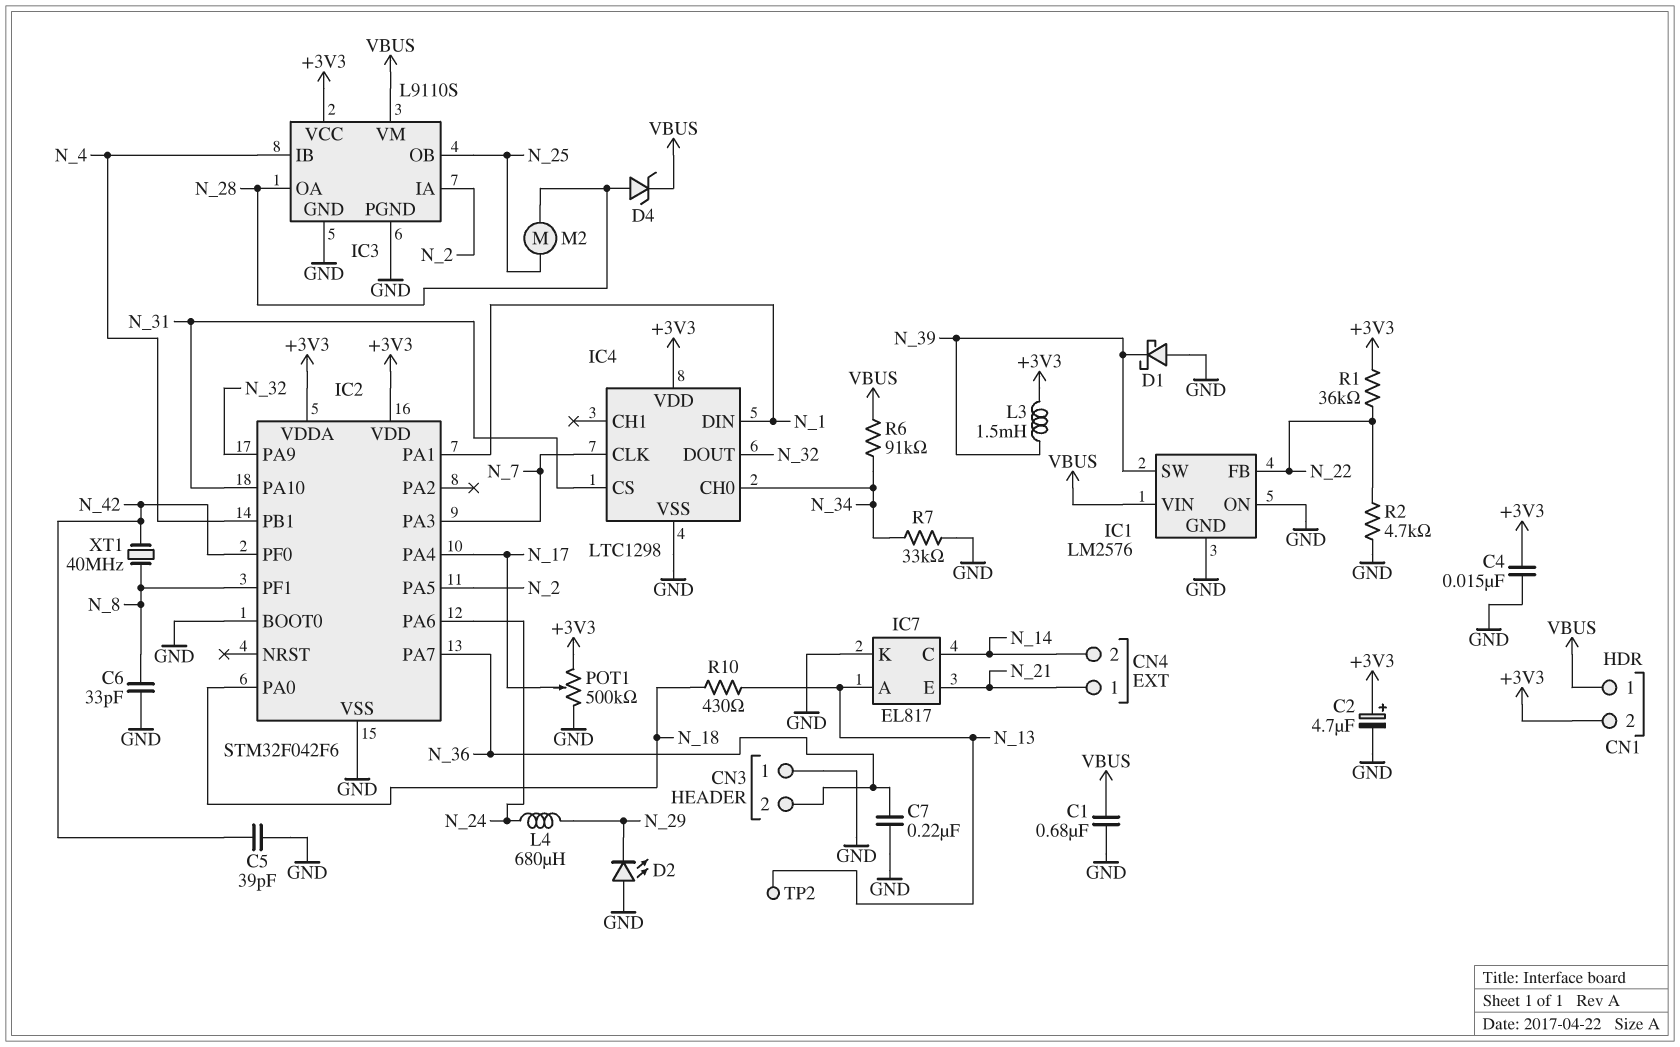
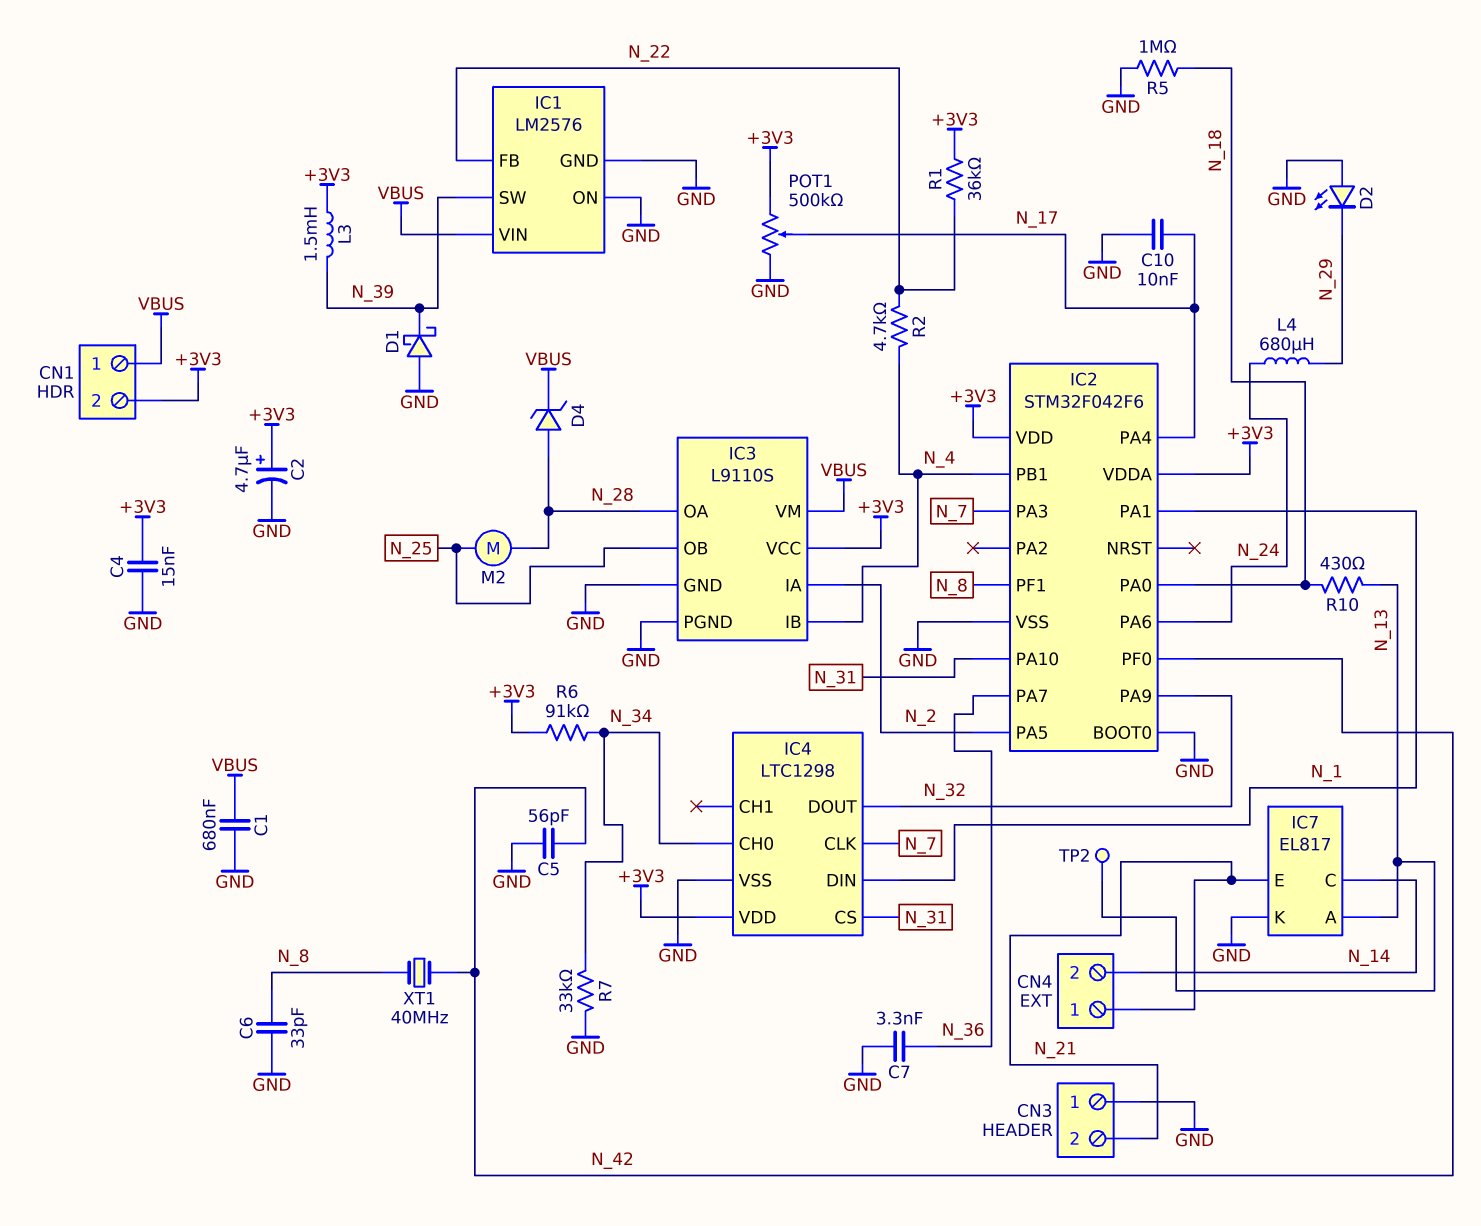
C5: 39pF (GND, N_42) -> 56pF (GND, N_42)
C7: 220nF (GND, N_36) -> 3.3nF (GND, N_36)
C10: none -> 10nF (GND, N_17)
CN3 pin 2: N_36 -> N_21
R2: 4.7k (GND, N_22) -> 4.7k (N_4, N_22)
R5: none -> 1M (GND, N_18)
R6: 91k (N_34, VBUS) -> 91k (+3V3, N_34)

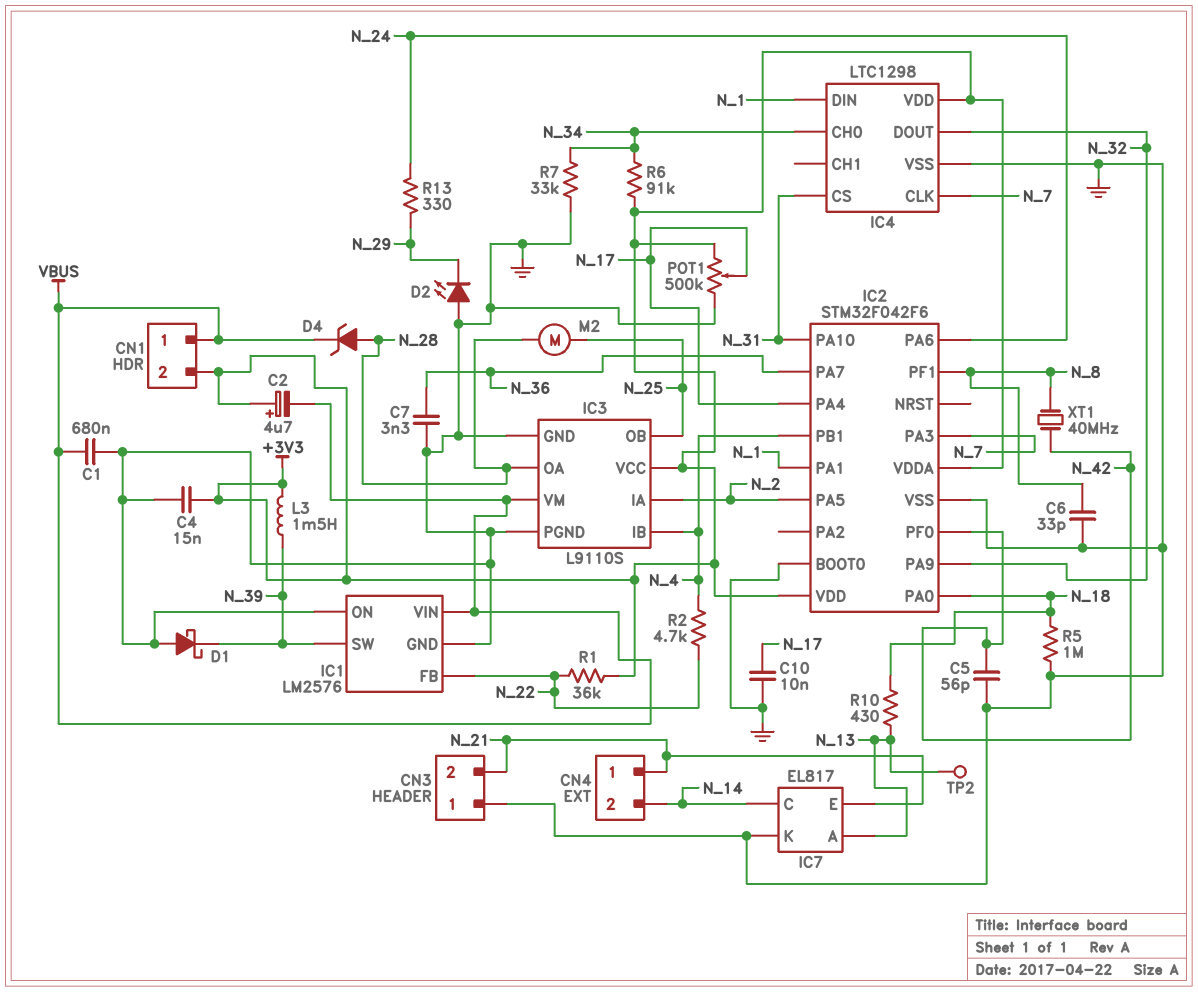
C2: 4.7uF (plus +3V3, minus GND) -> 4.7uF (plus +3V3, minus VBUS)
L4: 680uH (N_24, N_29) -> none
R13: none -> 330 (N_24, N_29)

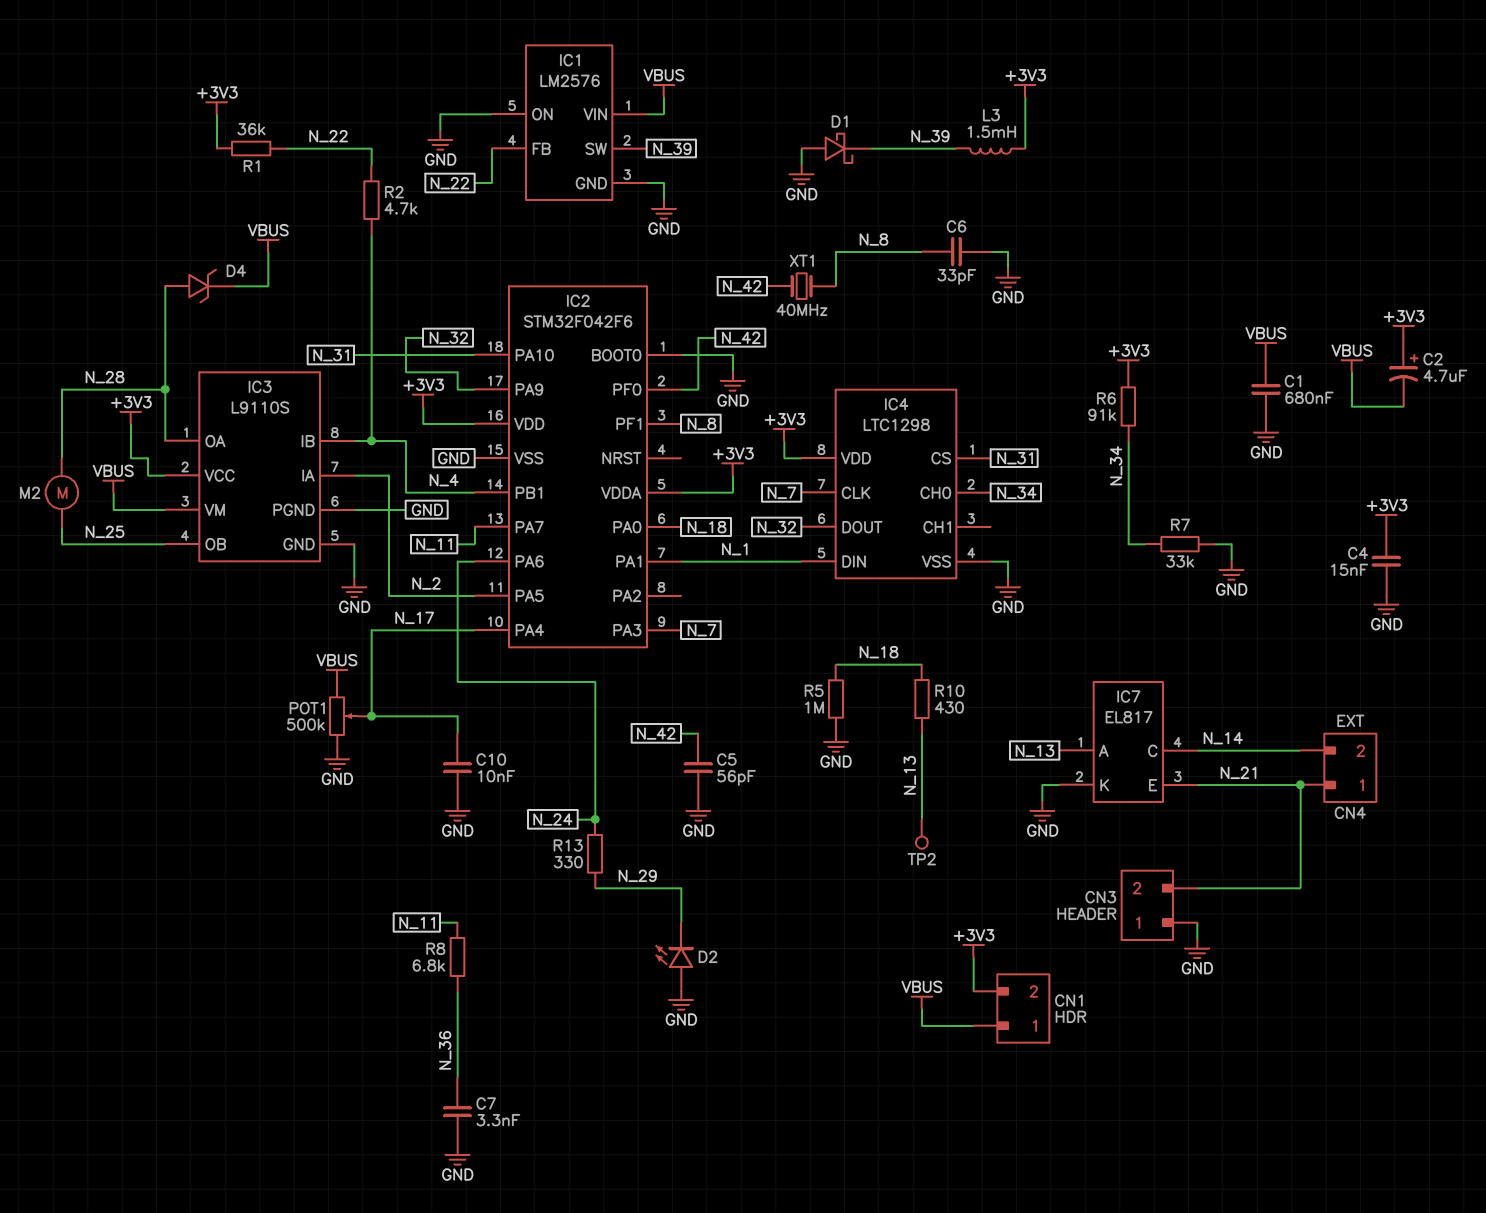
IC2 pin PA7: N_36 -> N_11
POT1: 500k (+3V3, GND, wiper N_17) -> 500k (GND, VBUS, wiper N_17)
R8: none -> 6.8k (N_11, N_36)

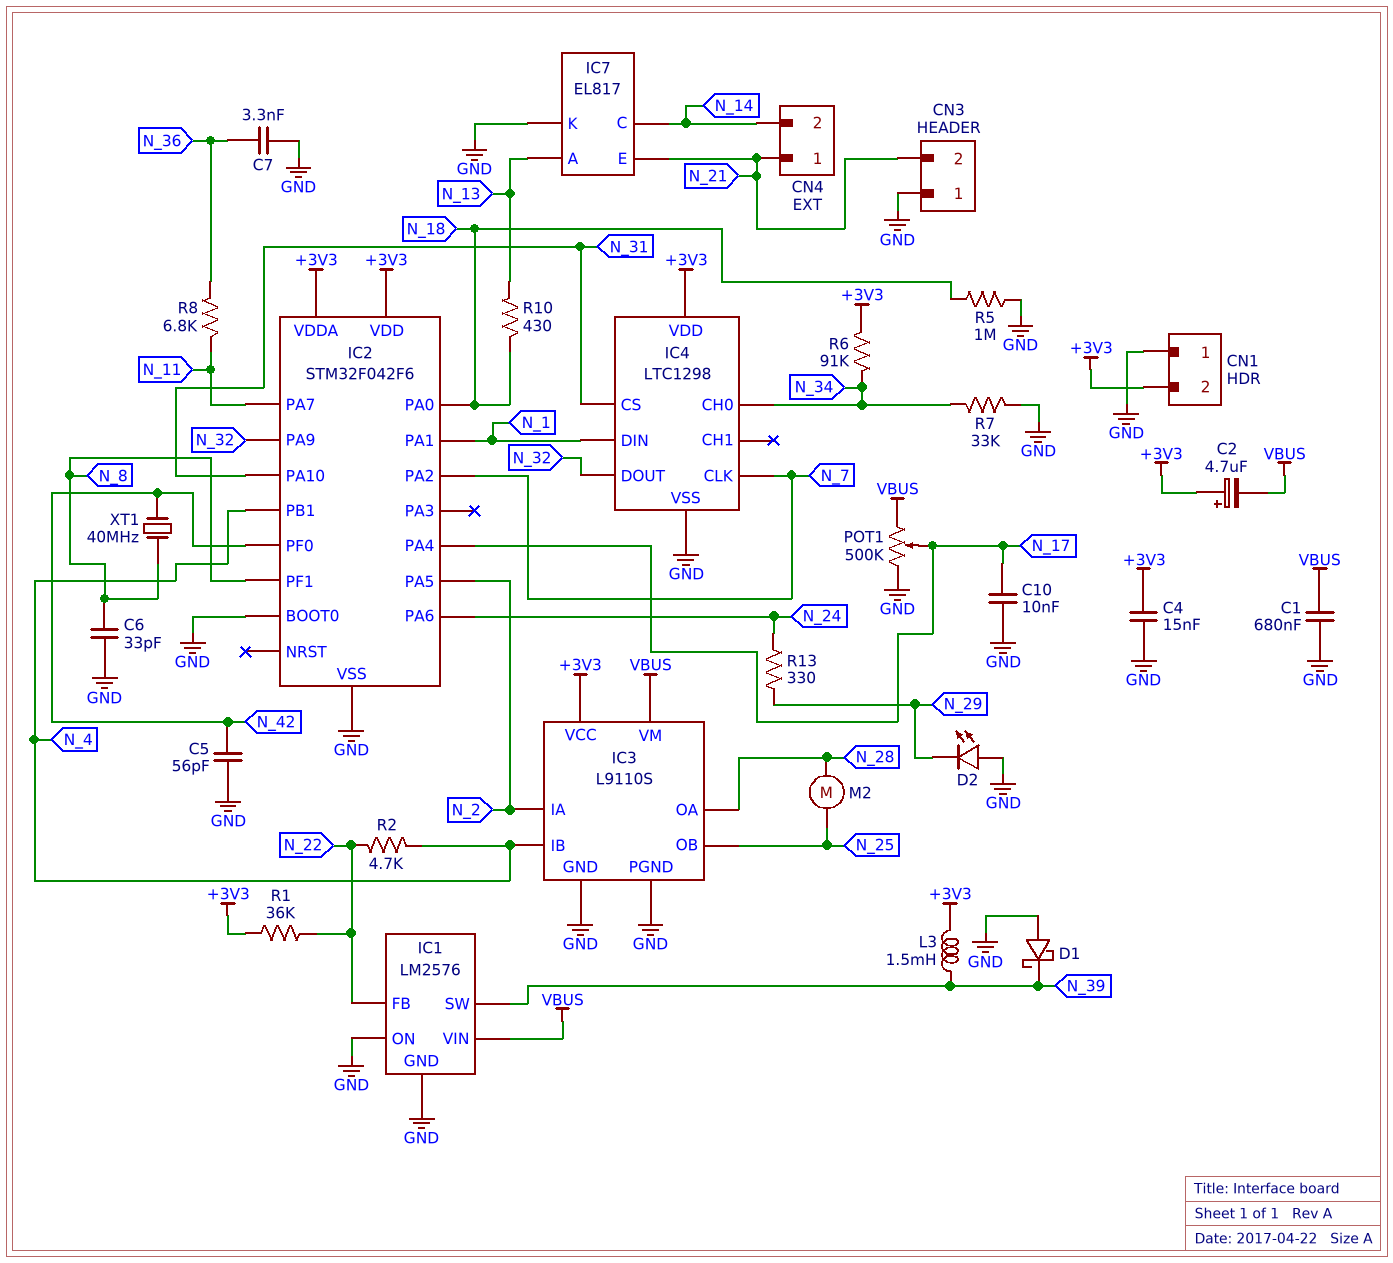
CN1 pin 1: VBUS -> GND
D4: zener (A N_28, K VBUS) -> none
IC2 pin PA2: none -> N_7
IC2 pin PA3: N_7 -> none
TP2: test point (N_13) -> none

